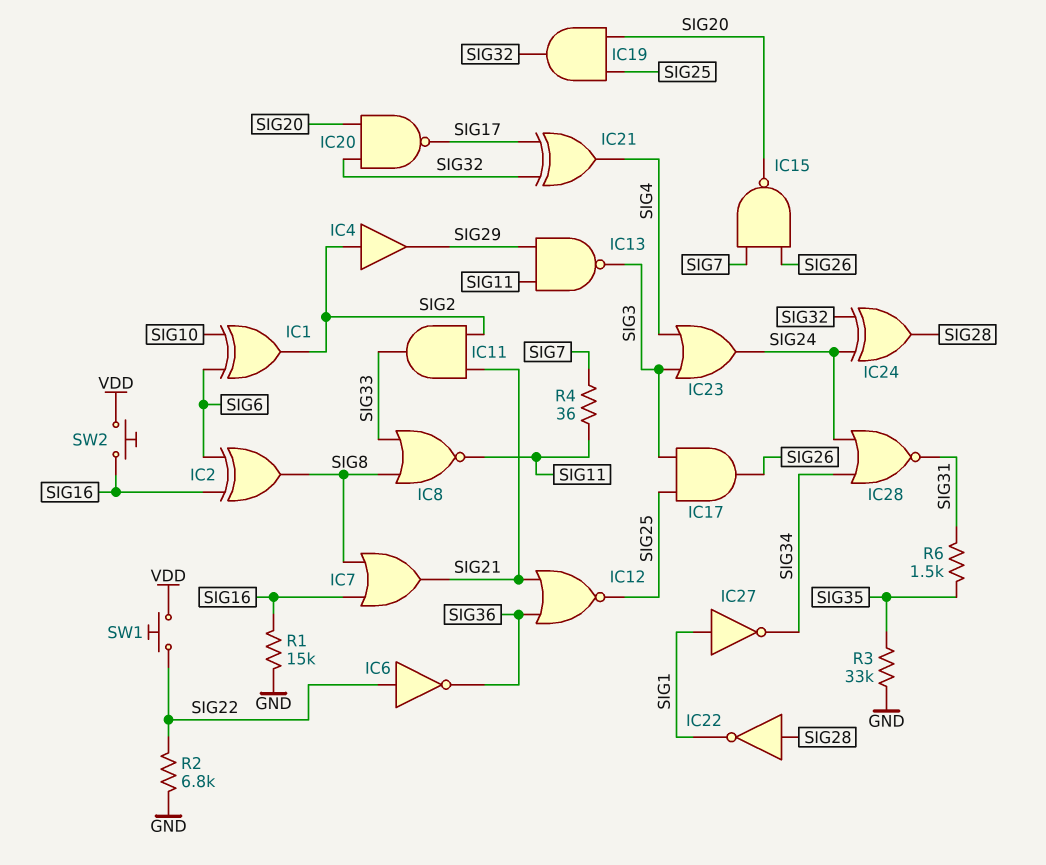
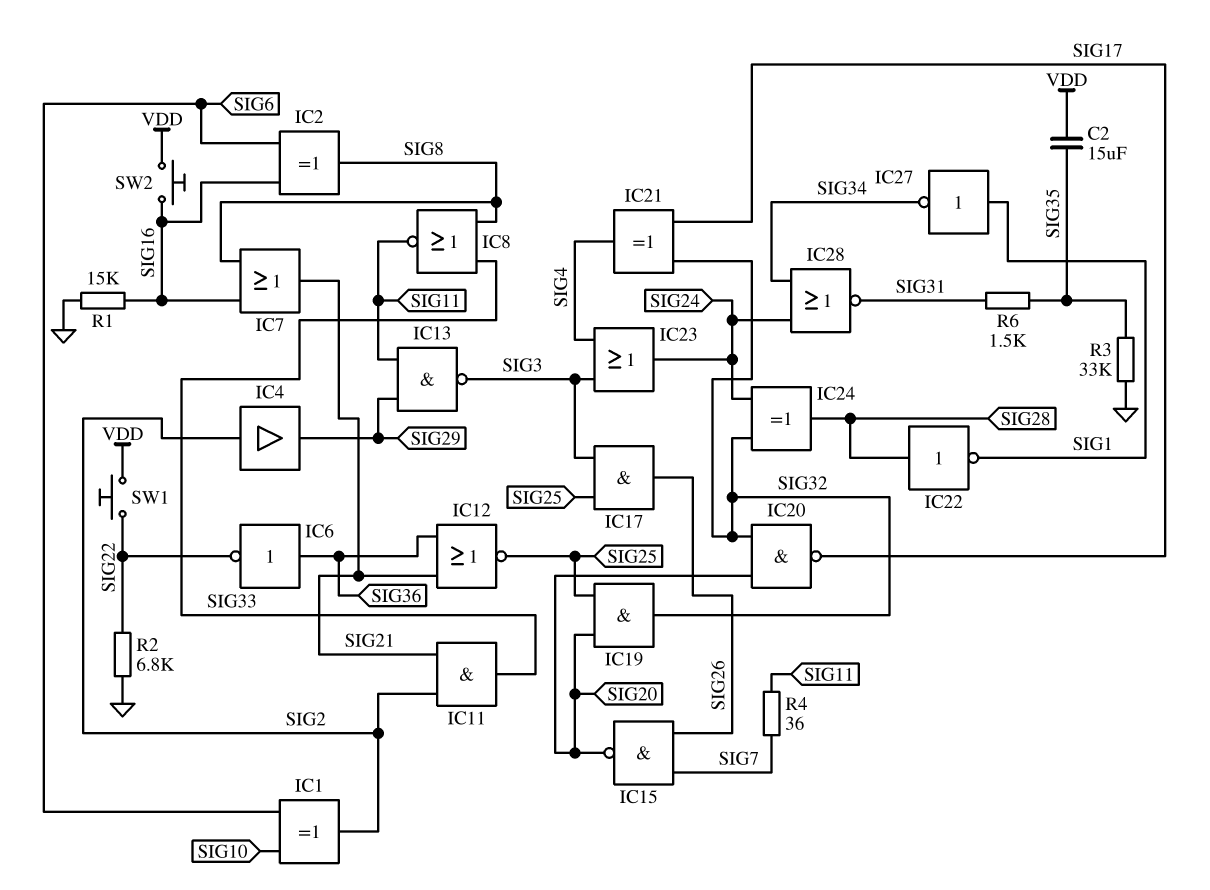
C2: none -> 15uF (SIG35, VDD)
IC6: NOT (in SIG22, out SIG36) -> NOT (in SIG36, out SIG22)

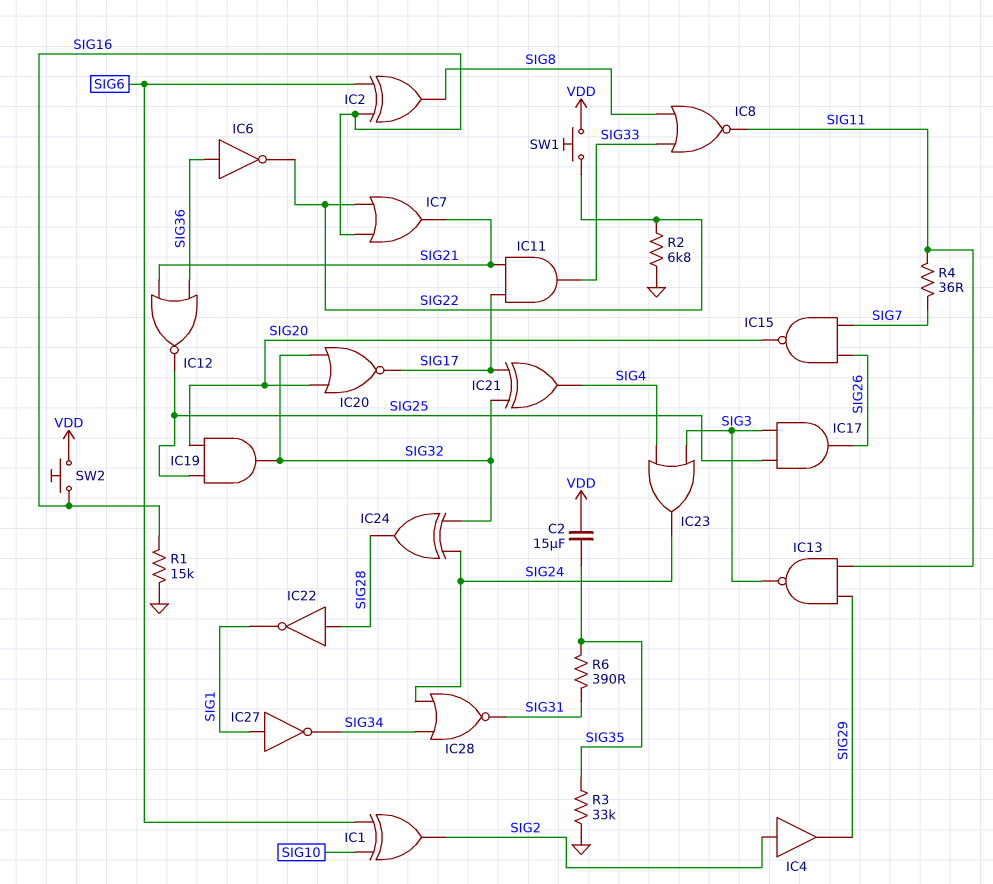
IC7: OR (in SIG8, in SIG16, out SIG21) -> OR (in SIG16, in SIG22, out SIG21)
IC11: AND (in SIG2, in SIG21, out SIG33) -> AND (in SIG17, in SIG21, out SIG33)
IC20: NAND (in SIG20, in SIG32, out SIG17) -> NOR (in SIG20, in SIG32, out SIG17)
R6: 1.5k (SIG31, SIG35) -> 390 (SIG31, SIG35)

